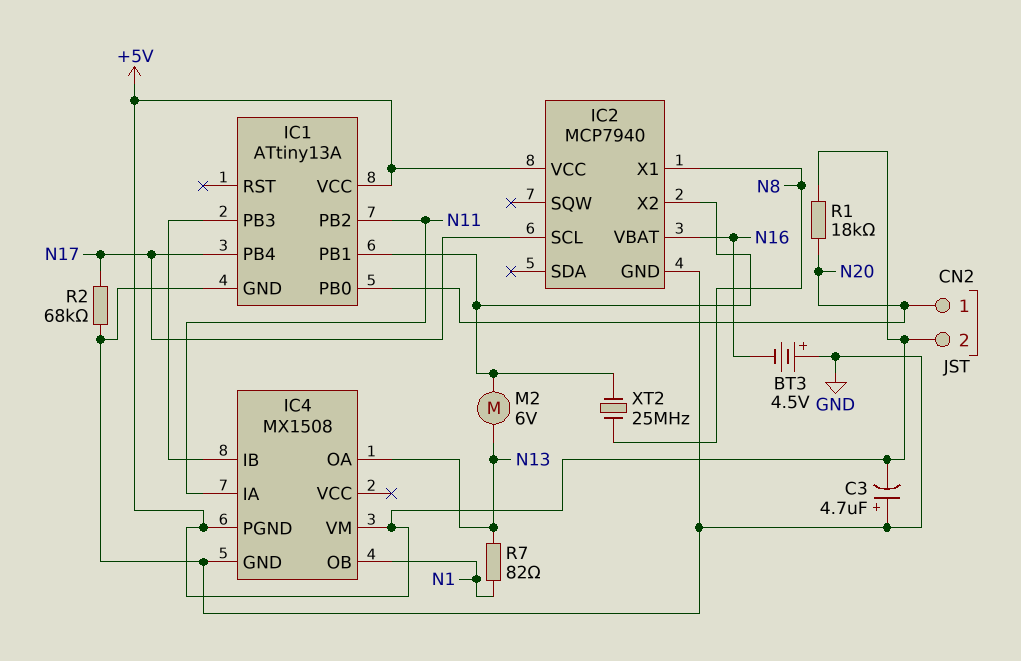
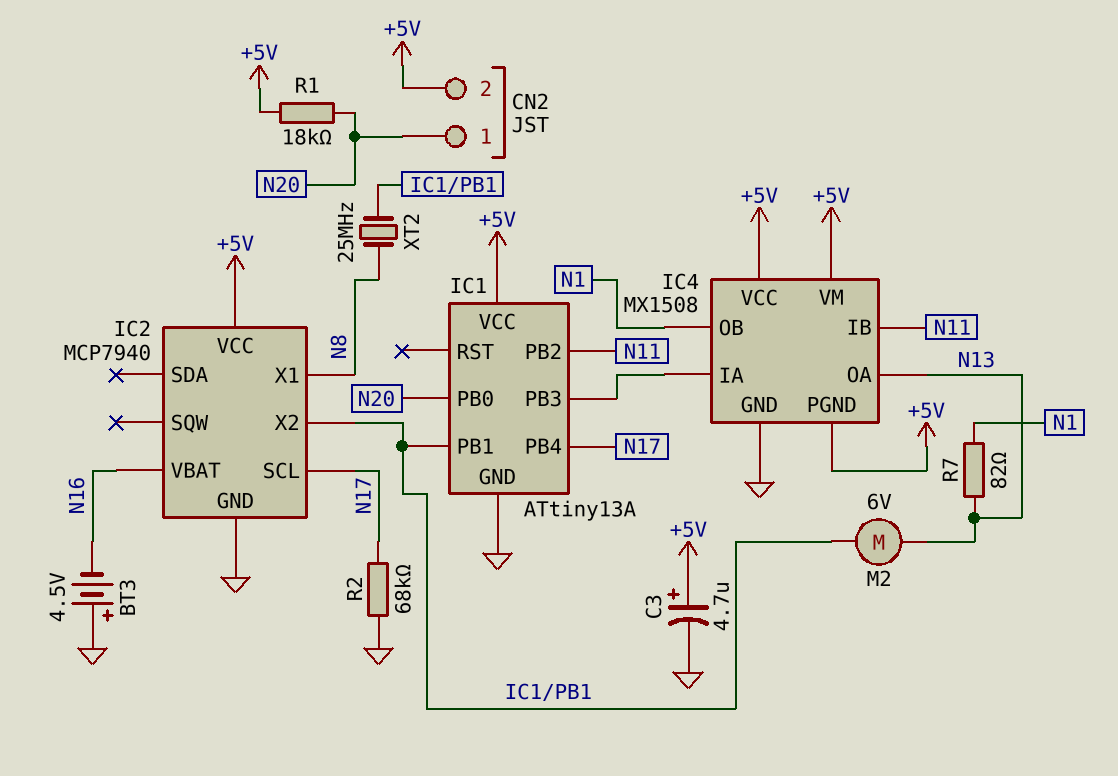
C3: 4.7uF (plus GND, minus +5V) -> 4.7uF (plus +5V, minus GND)
IC4 pin IA: N11 -> IC1/PB3
IC4 pin IB: IC1/PB3 -> N11
IC4 pin VCC: none -> +5V

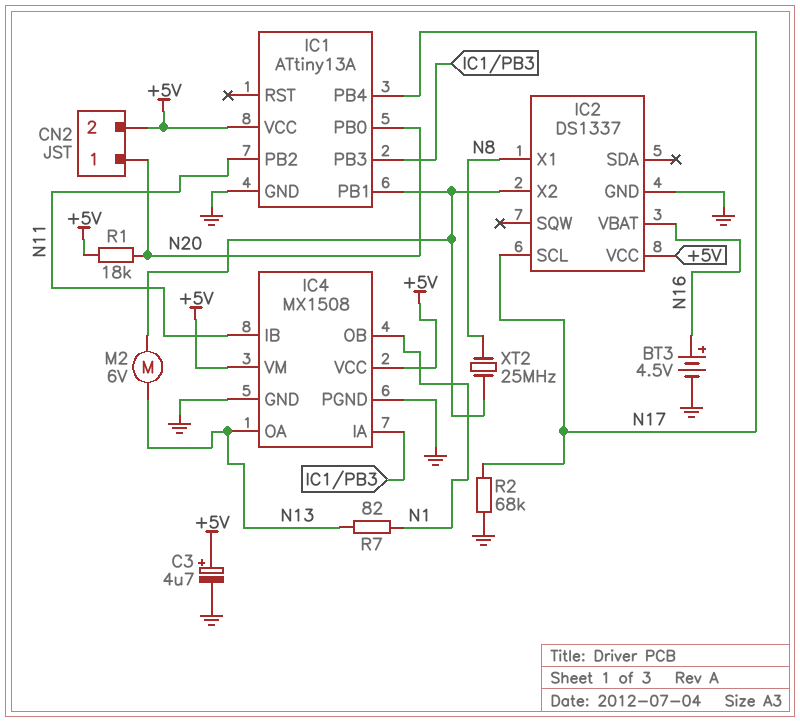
BT3: 4.5V (plus GND, minus N16) -> 4.5V (plus N16, minus GND)
IC2: MCP7940 -> DS1337
IC4 pin PGND: +5V -> GND

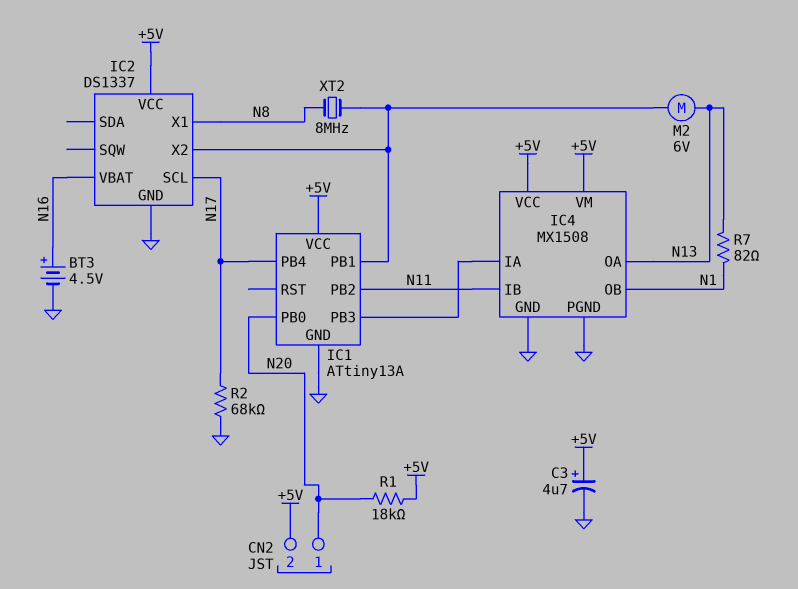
XT2: 25MHz (IC1/PB1, N8) -> 8MHz (IC1/PB1, N8)

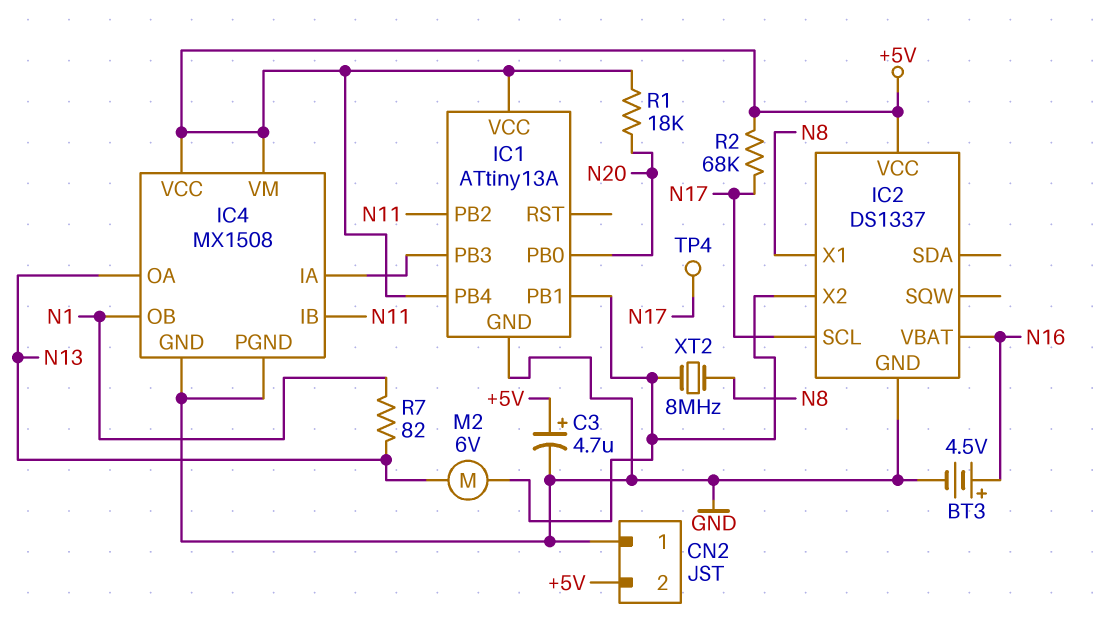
CN2 pin 1: N20 -> GND
IC1 pin PB4: N17 -> +5V
R2: 68k (GND, N17) -> 68k (+5V, N17)
TP4: none -> test point (N17)

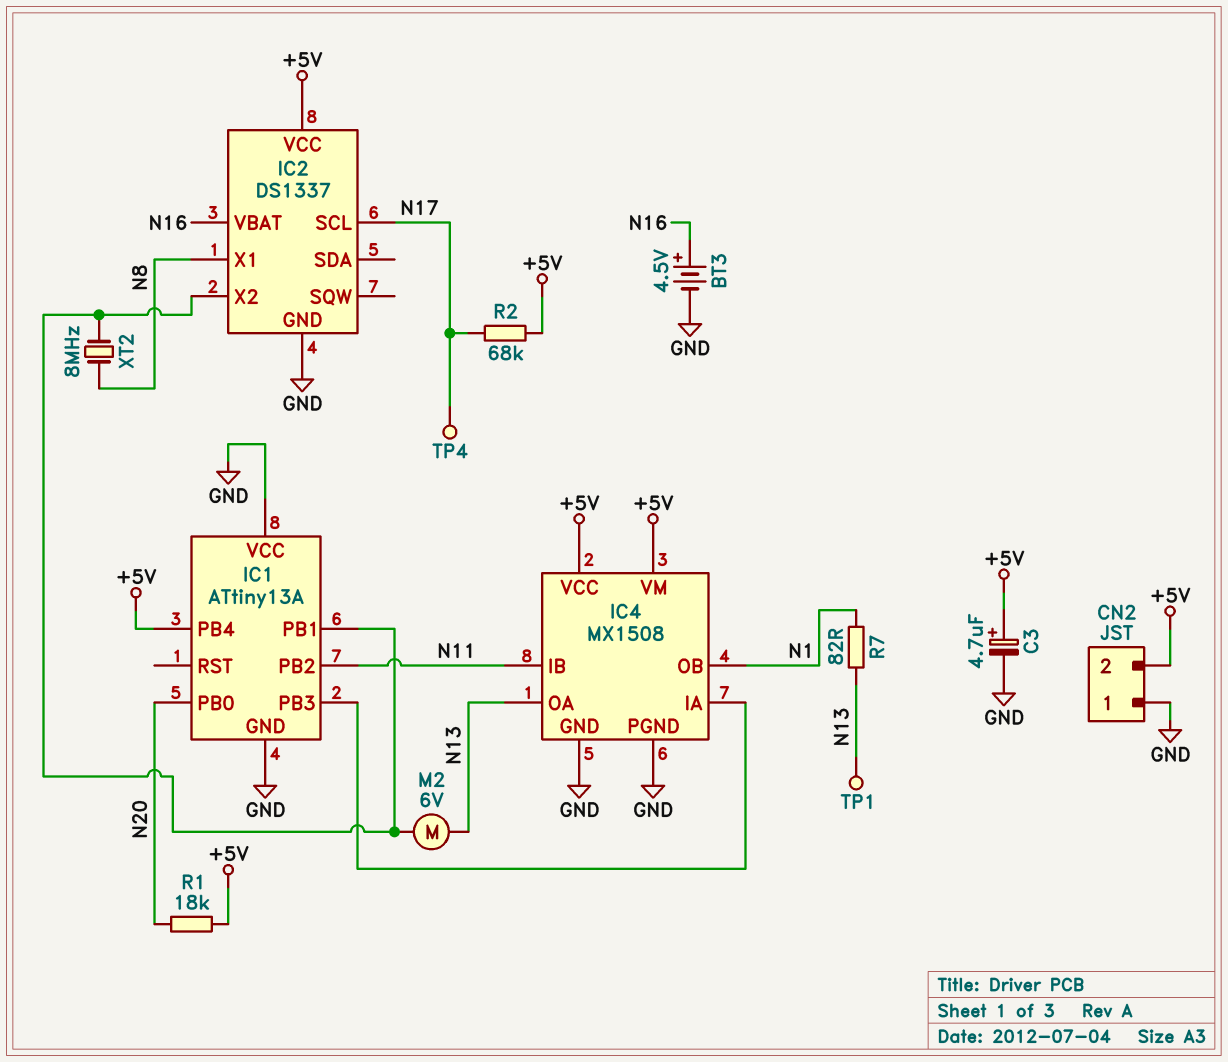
IC1 pin VCC: +5V -> GND
TP1: none -> test point (N13)

